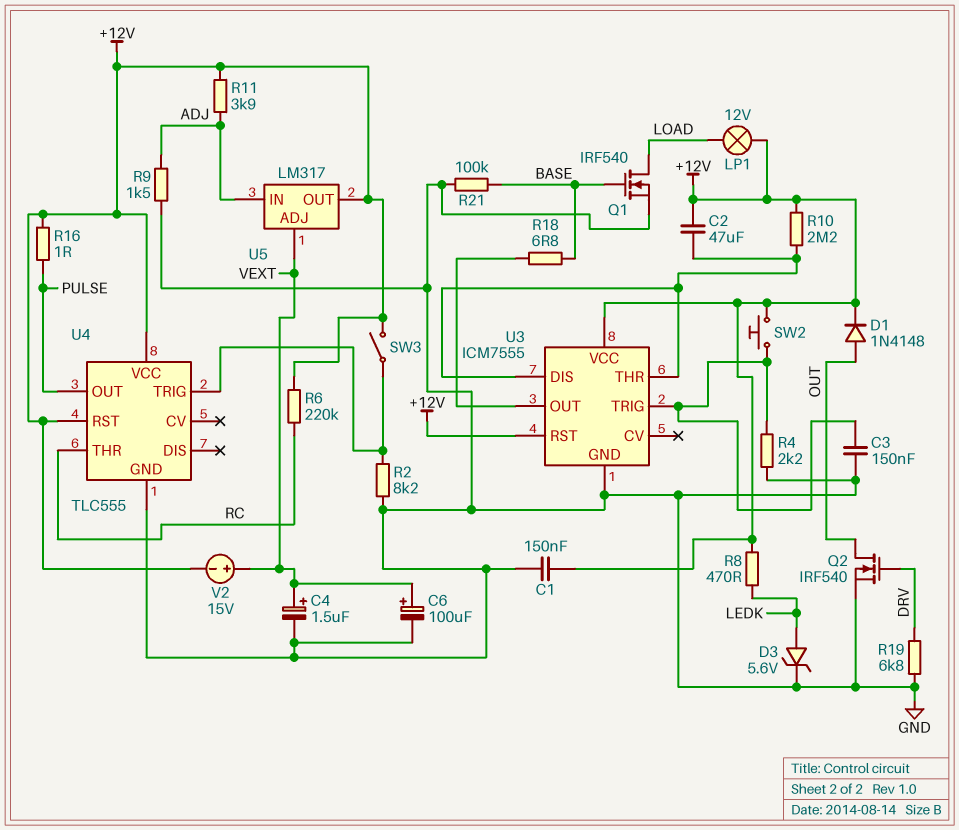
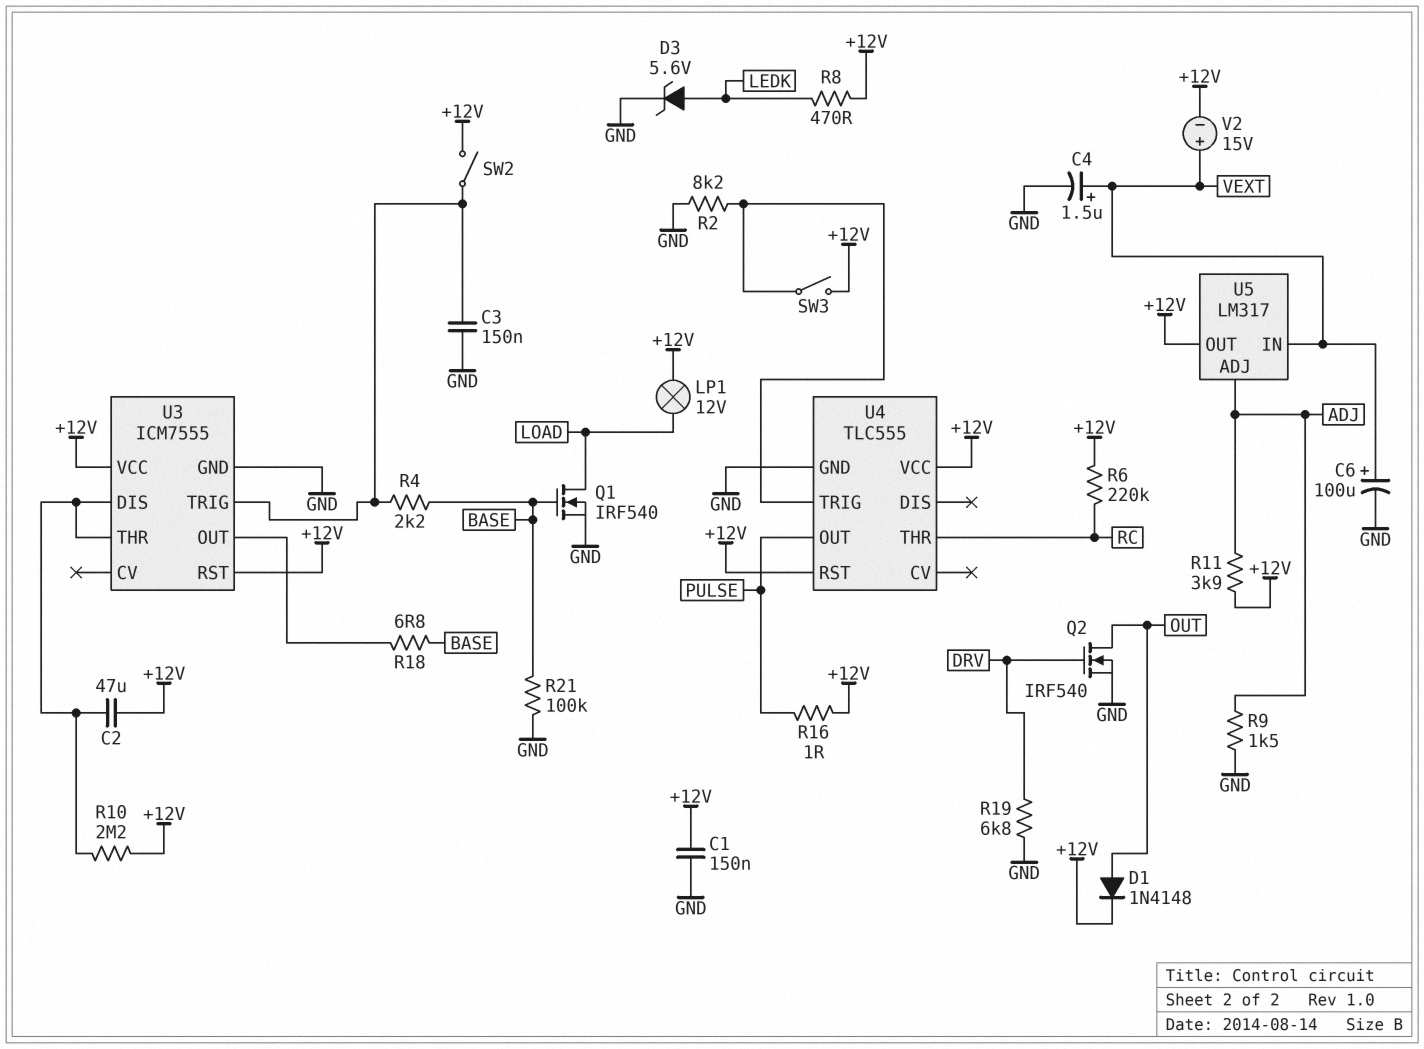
R4: 2.2k (GND, U3/TRIG) -> 2.2k (BASE, U3/TRIG)
SW2: button (+12V, U3/TRIG) -> switch (+12V, U3/TRIG)
U5 pin ADJ: VEXT -> ADJ
U5 pin IN: ADJ -> VEXT

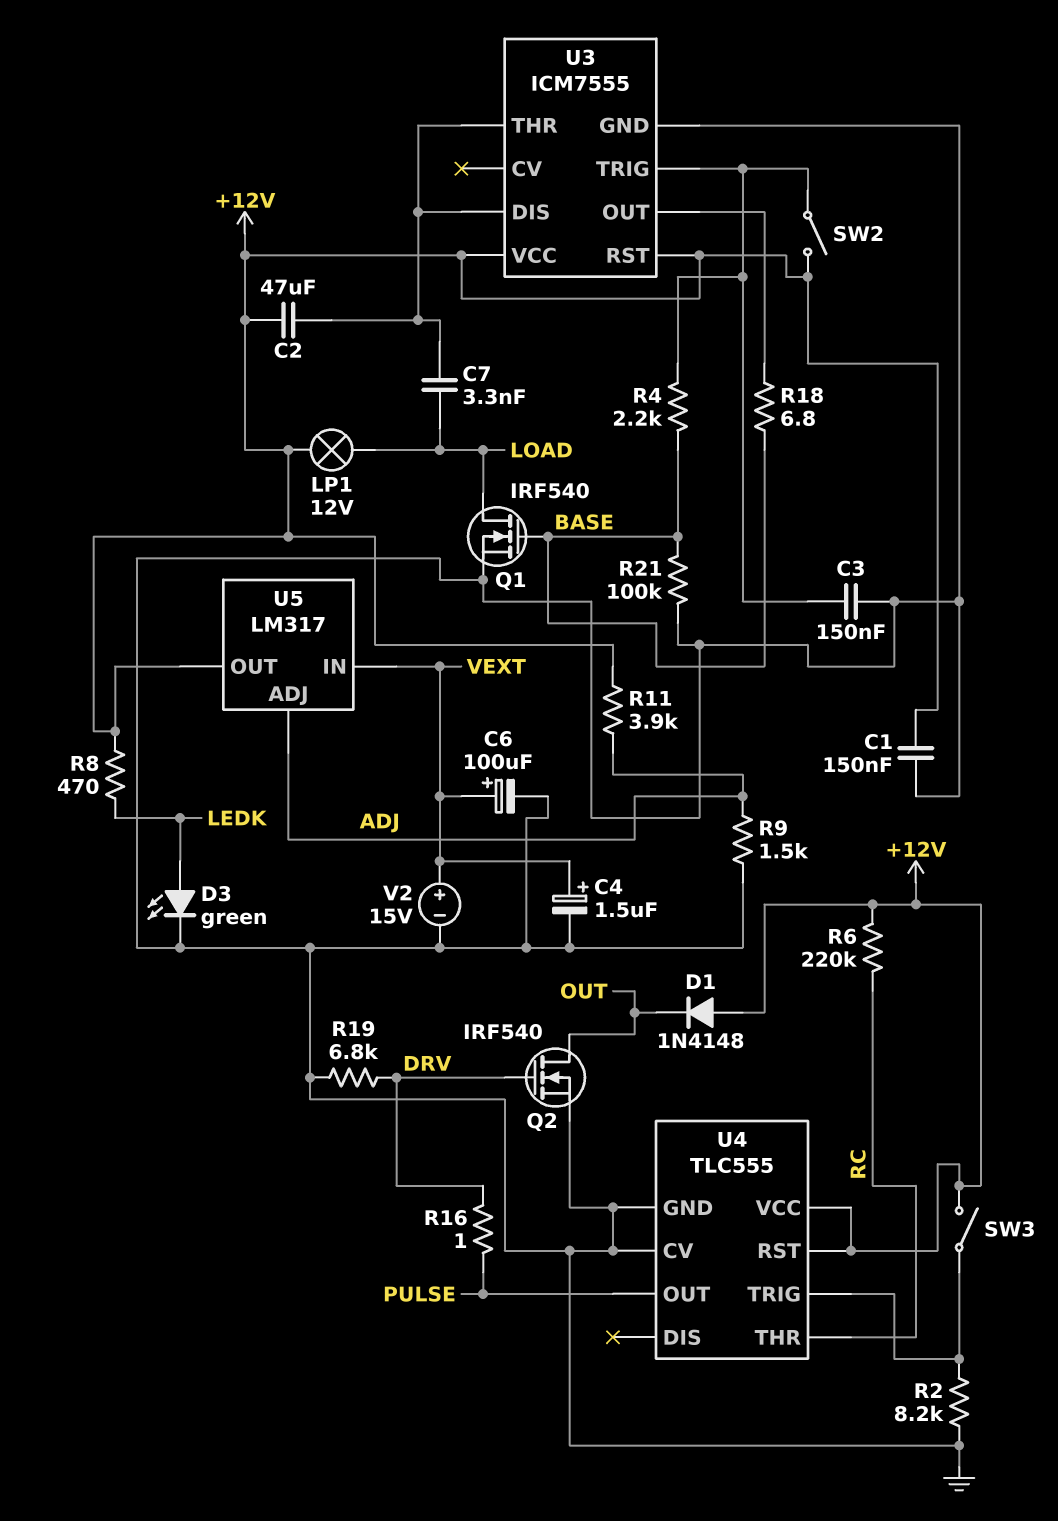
C7: none -> 3.3nF (LOAD, U3/DIS)
D1: diode 1N4148 (A OUT, K +12V) -> diode 1N4148 (A +12V, K OUT)
D3: zener 5.6V (A LEDK, K GND) -> LED green (A LEDK, K GND)
R10: 2.2M (+12V, U3/DIS) -> none
R16: 1 (+12V, PULSE) -> 1 (DRV, PULSE)
U4 pin CV: none -> GND
V2: 15V (plus VEXT, minus +12V) -> 15V (plus VEXT, minus GND)

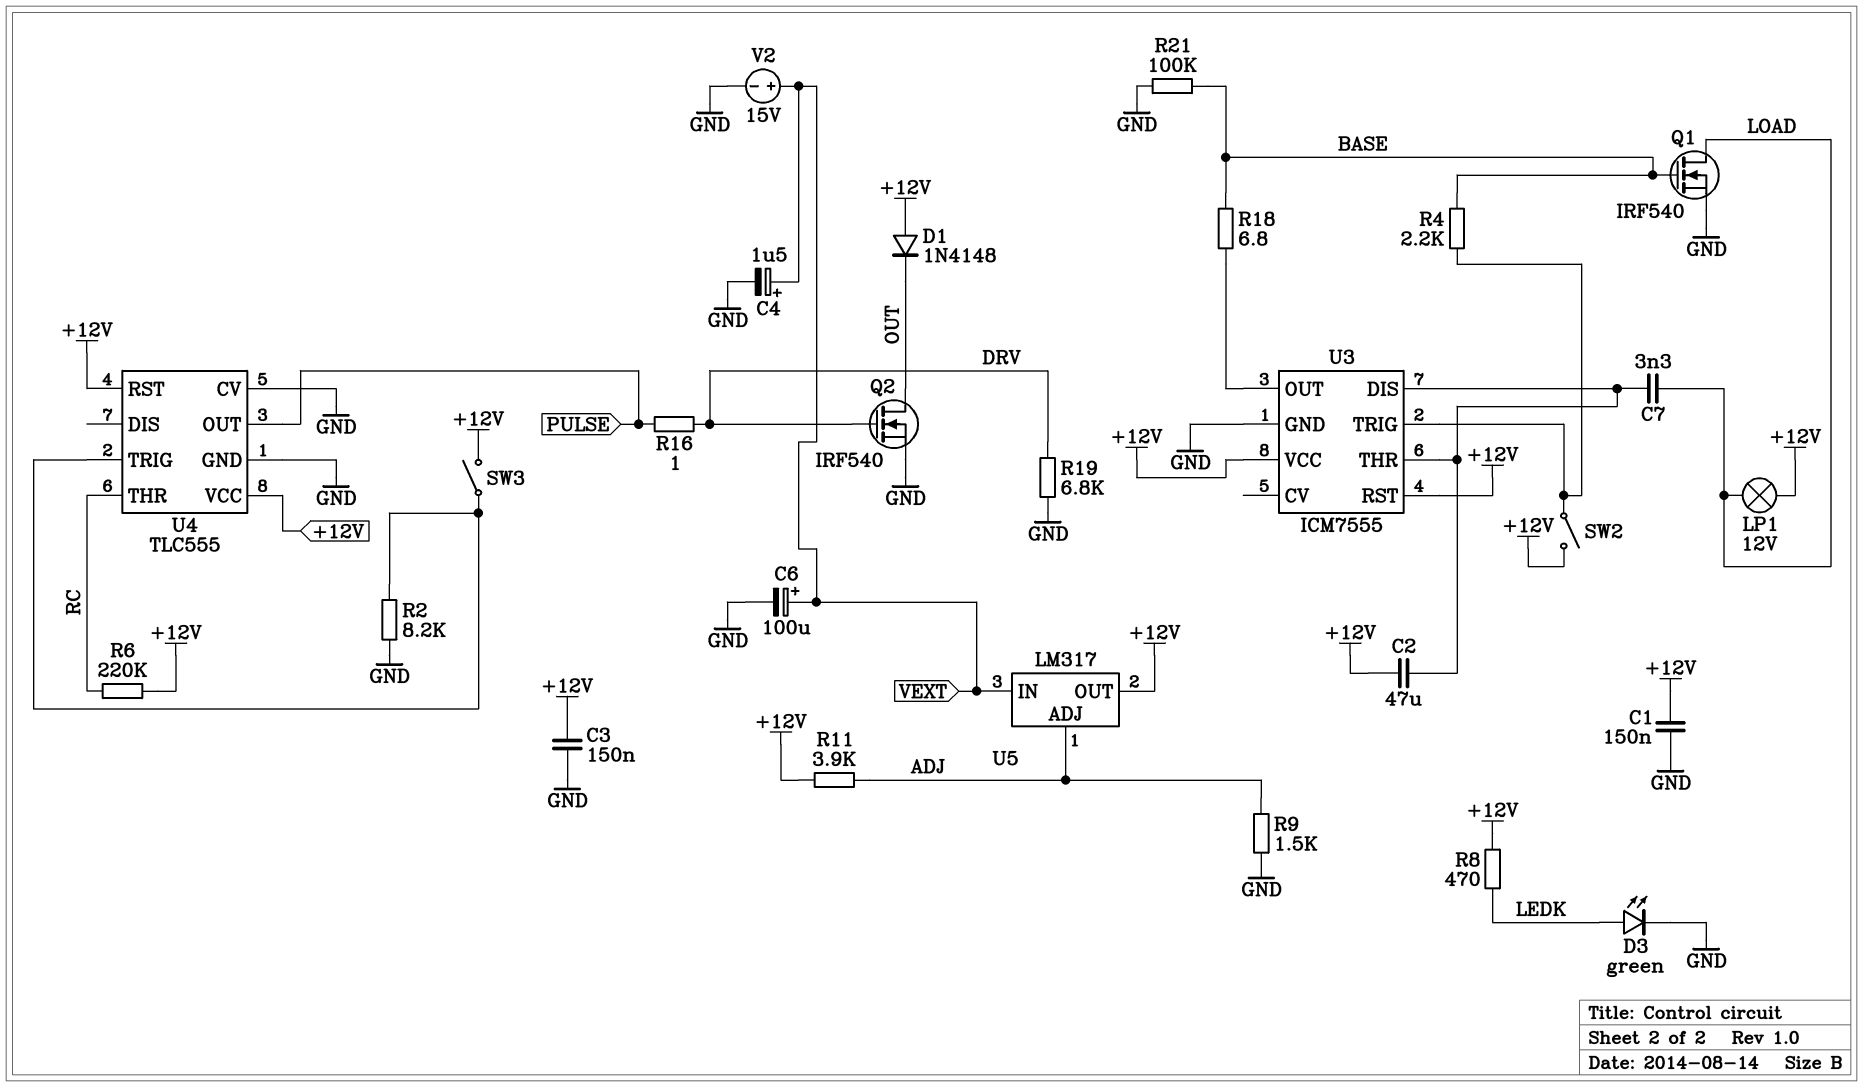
C3: 150nF (GND, U3/TRIG) -> 150nF (+12V, GND)

